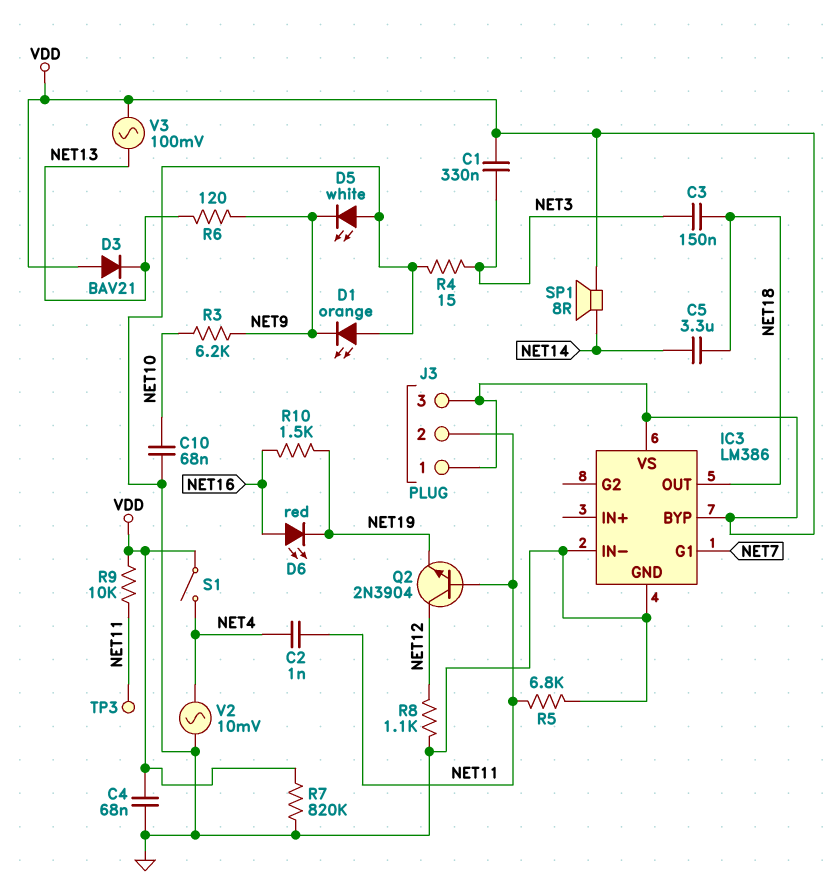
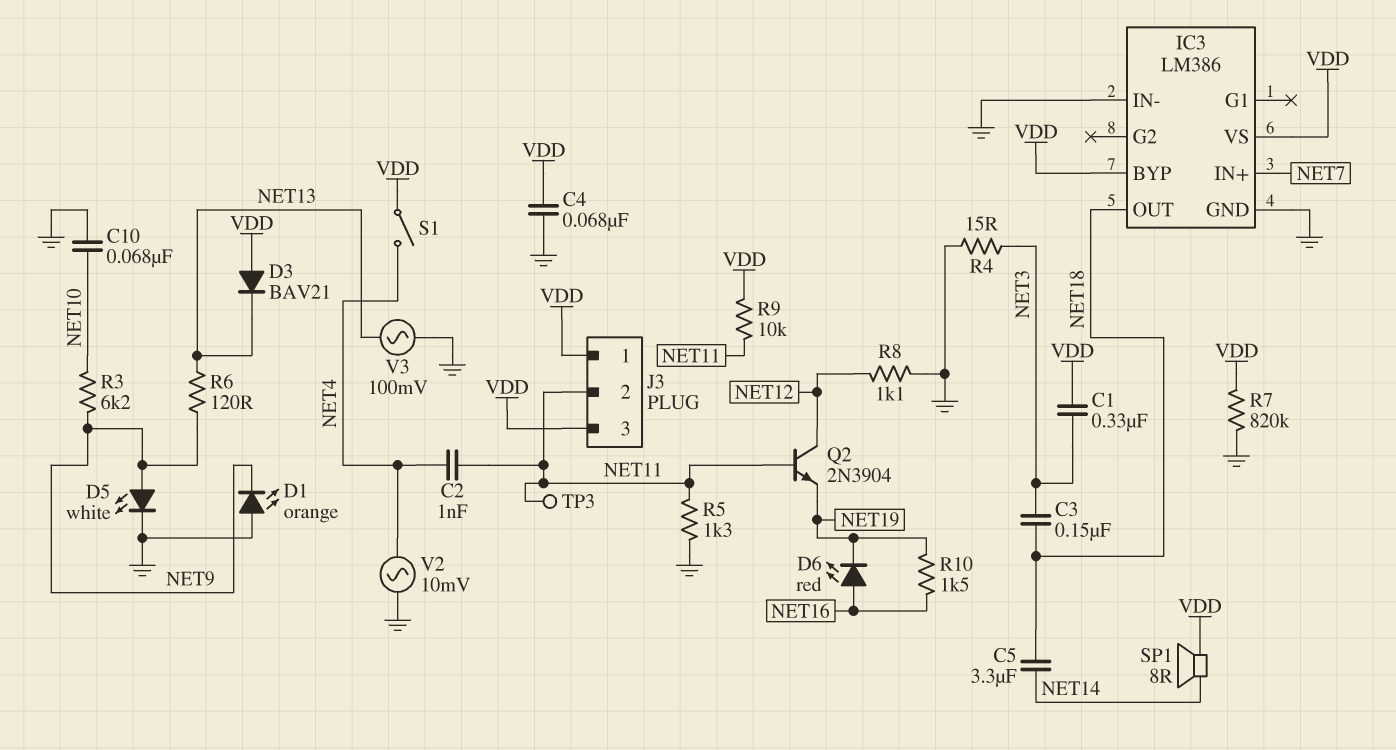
D5: LED white (A GND, K NET9) -> LED white (A NET9, K GND)
IC3 pin G1: NET7 -> none
IC3 pin IN+: none -> NET7
R5: 6.8k (GND, NET11) -> 1.3k (GND, NET11)
V3: AC 100mV (NET13, VDD) -> AC 100mV (GND, NET13)

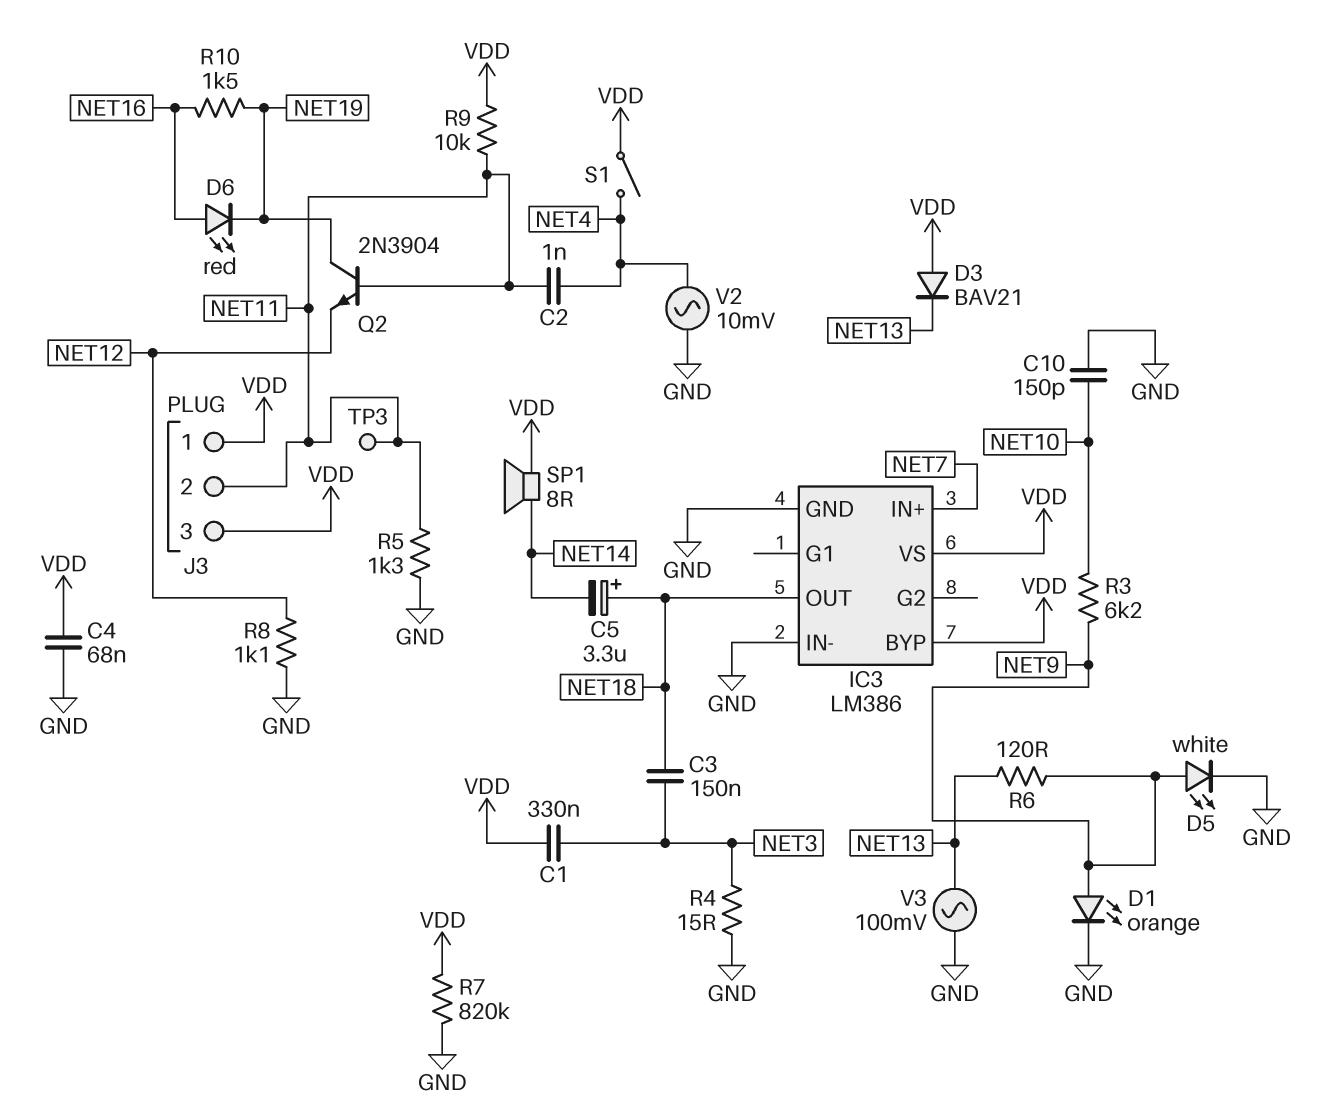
C5: 3.3uF (NET14, NET18) -> 3.3uF (plus NET18, minus NET14)
C10: 68nF (GND, NET10) -> 150pF (GND, NET10)
D1: LED orange (A GND, K NET9) -> LED orange (A NET9, K GND)
Q2: NPN 2N3904 (B NET11, C NET12, E NET19) -> NPN 2N3904 (B NET11, C NET19, E NET12)

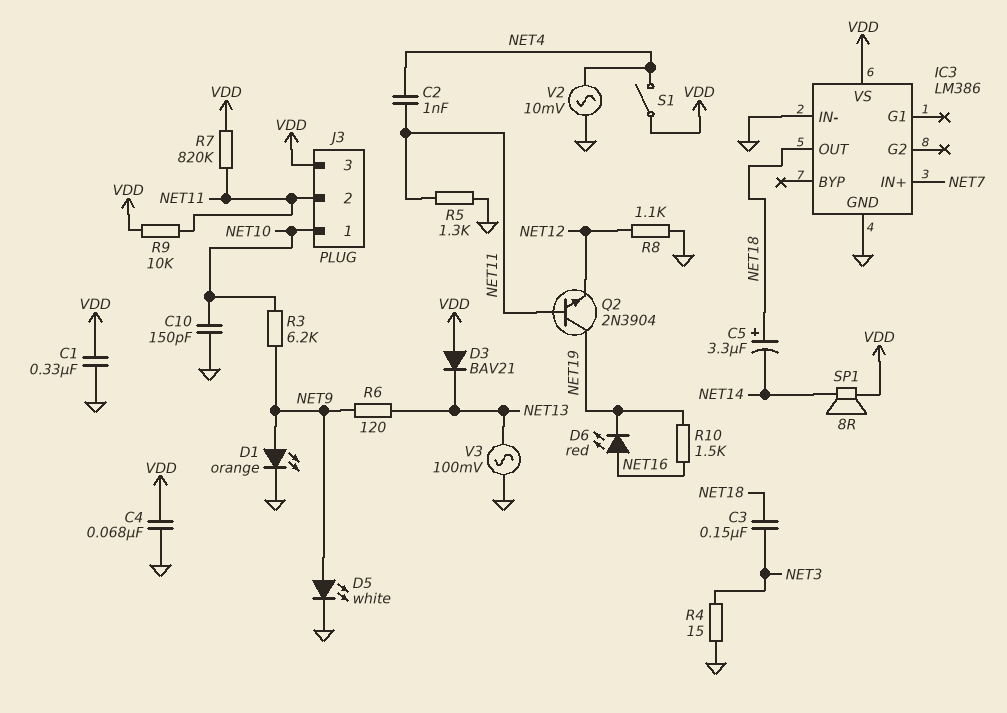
C1: 330nF (NET3, VDD) -> 330nF (GND, VDD)
IC3 pin BYP: VDD -> none
J3 pin 1: VDD -> NET10
R7: 820k (GND, VDD) -> 820k (NET11, VDD)
TP3: test point (NET11) -> none

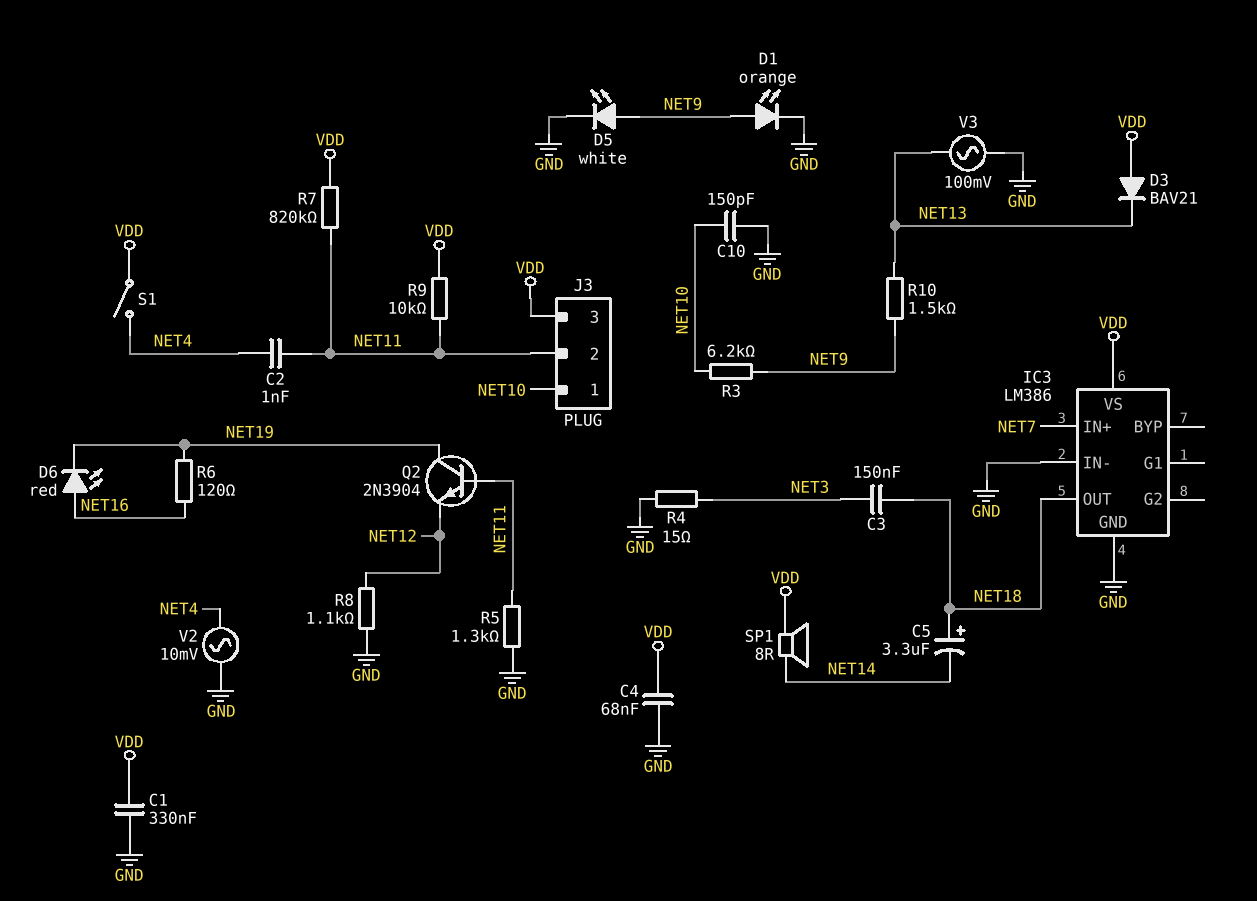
R6: 120 (NET9, NET13) -> 120 (NET16, NET19)
R10: 1.5k (NET16, NET19) -> 1.5k (NET9, NET13)

